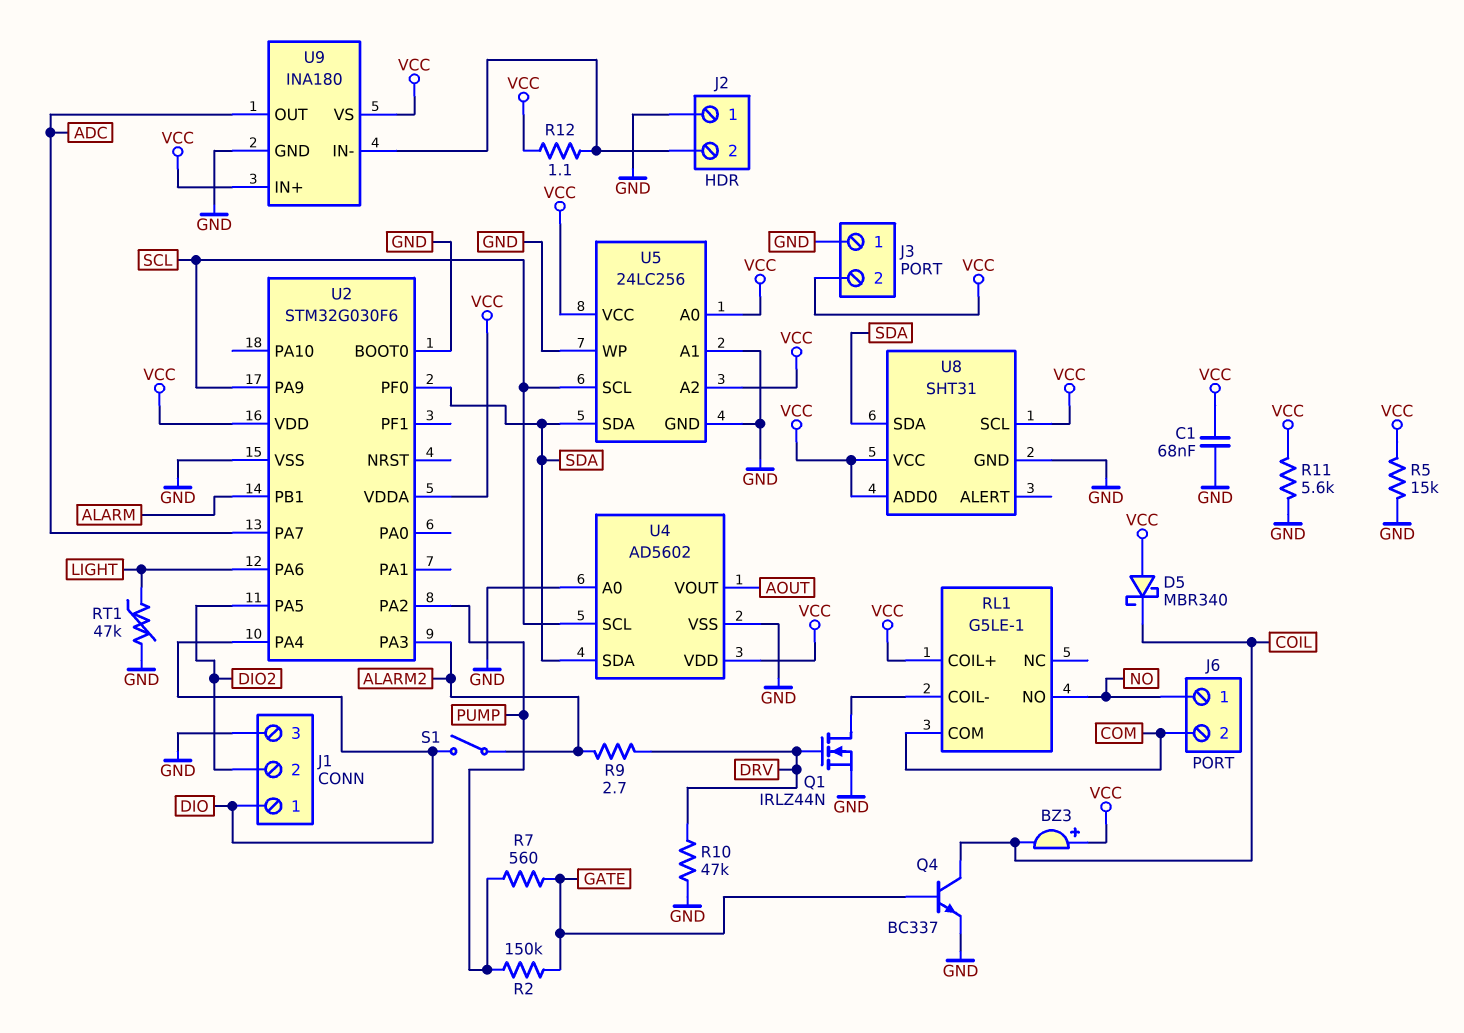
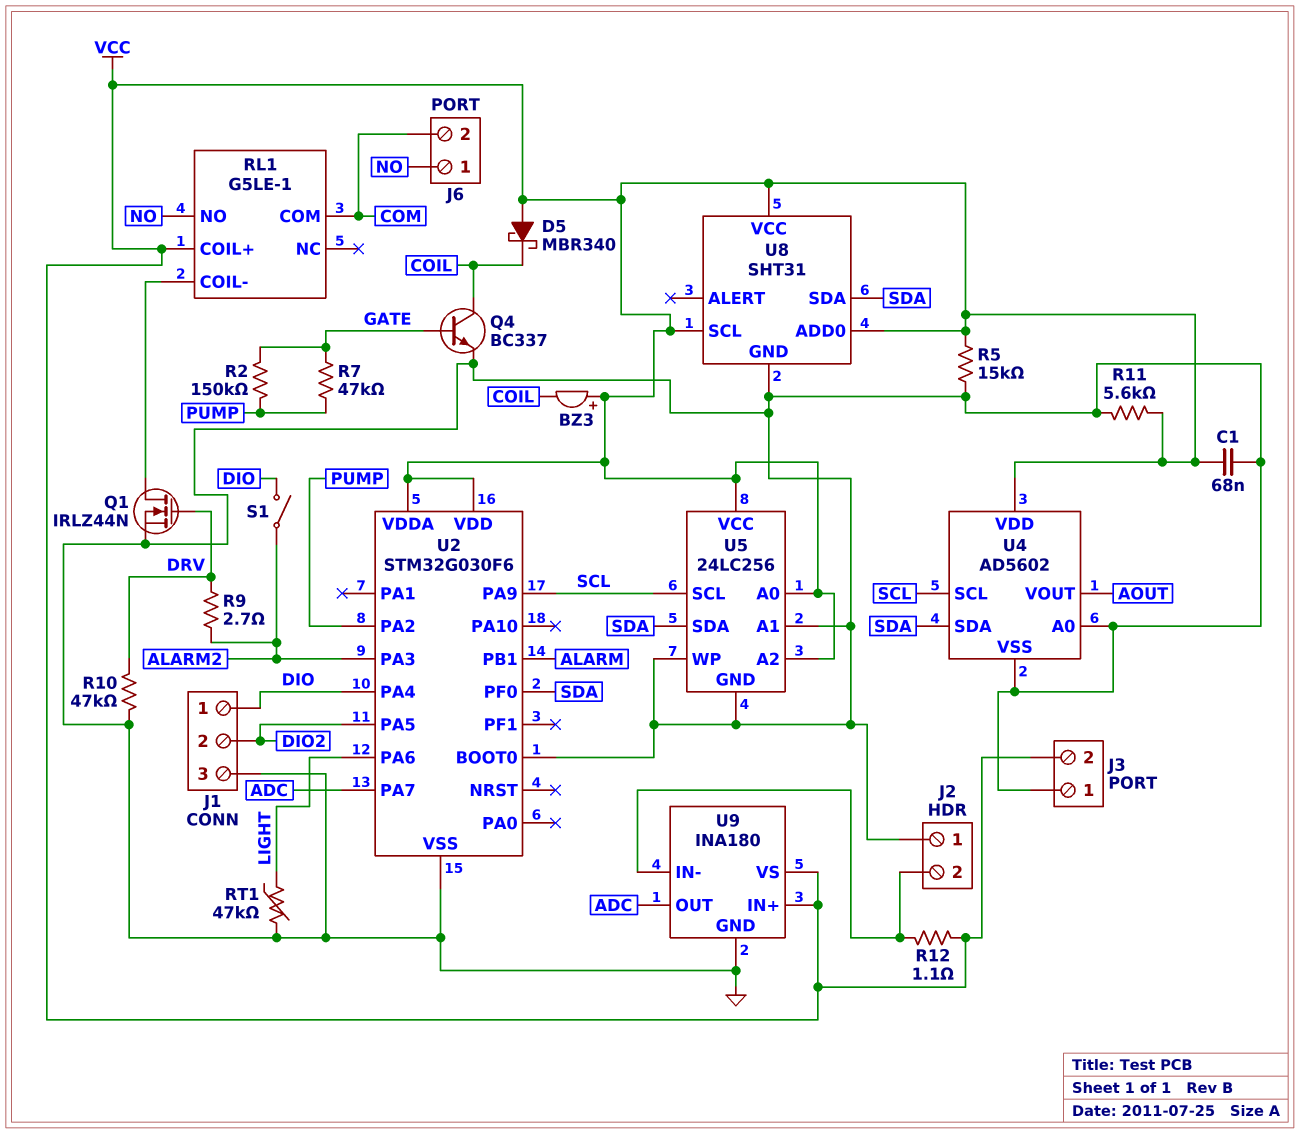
R7: 560 (GATE, PUMP) -> 47k (GATE, PUMP)

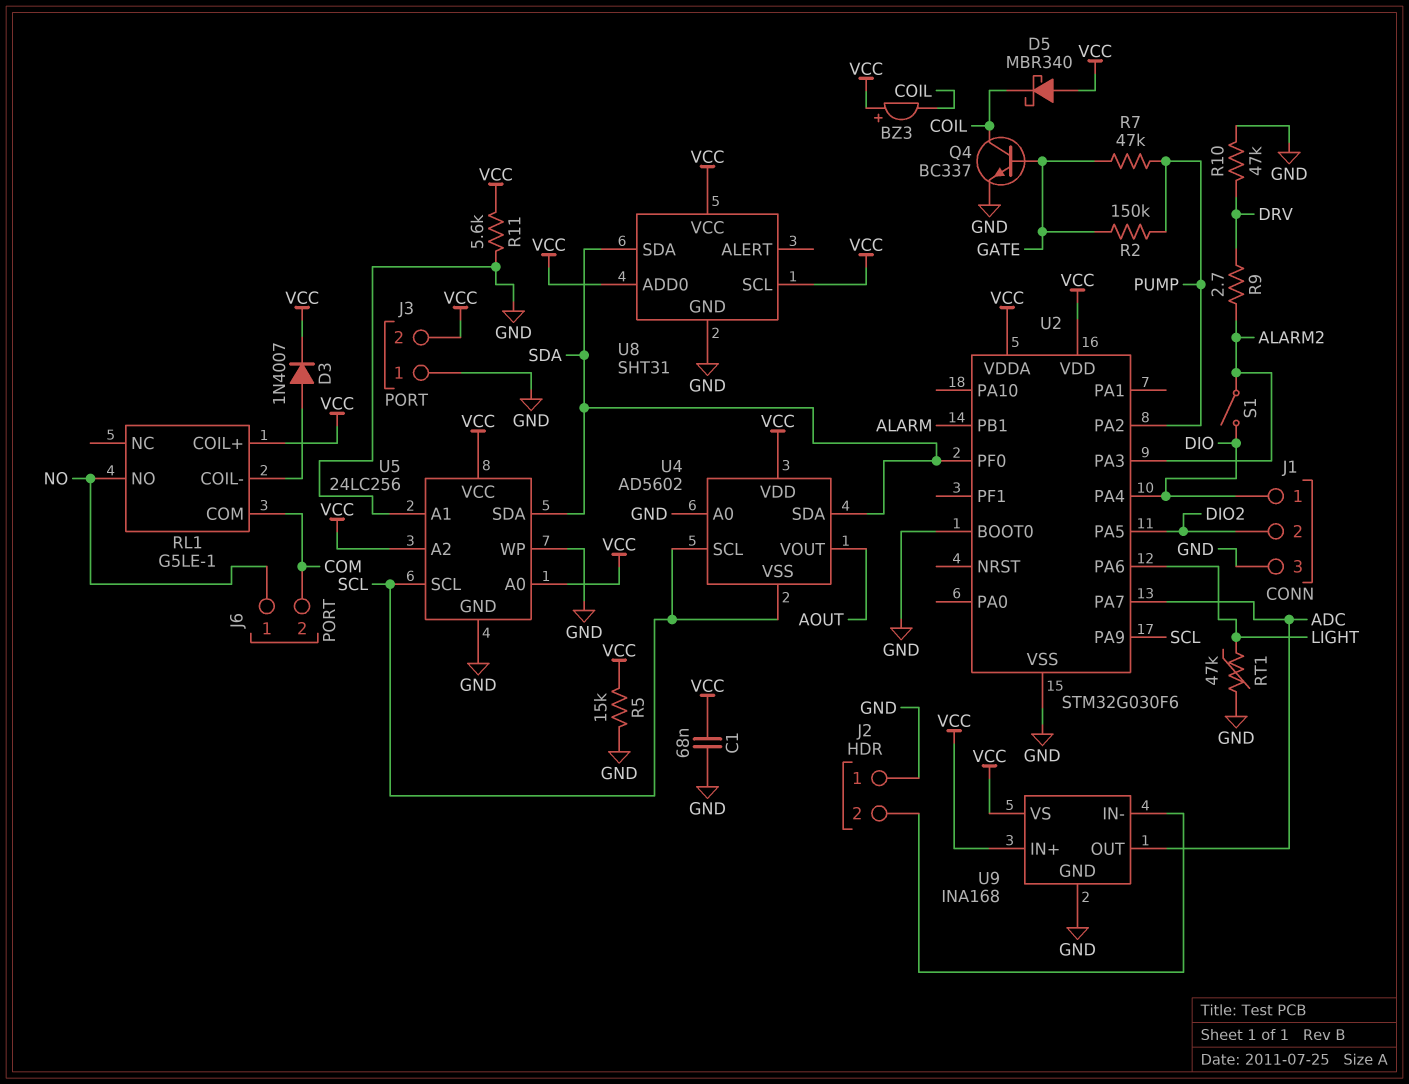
D3: none -> diode 1N4007 (A RL1/COIL-, K VCC)
Q1: NMOS IRLZ44N (G DRV, D RL1/COIL-, S GND) -> none
R12: 1.1 (J2/2, VCC) -> none
U4 pin VSS: GND -> SCL
U9: INA180 -> INA168

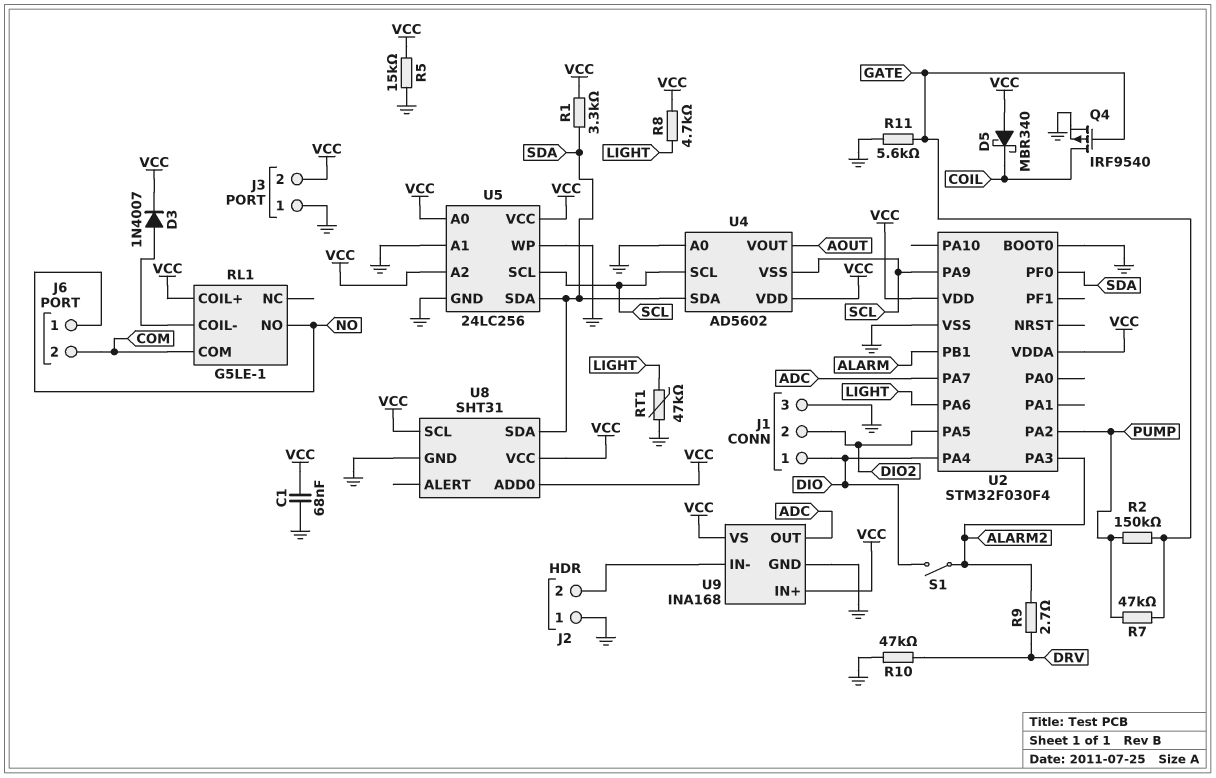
BZ3: buzzer (plus VCC, minus COIL) -> none
Q4: NPN BC337 (B GATE, C COIL, E GND) -> PMOS IRF9540 (G GATE, D COIL, S GND)
R1: none -> 3.3k (SDA, VCC)
R8: none -> 4.7k (LIGHT, VCC)
R11: 5.6k (GND, VCC) -> 5.6k (GATE, GND)
U2: STM32G030F6 -> STM32F030F4

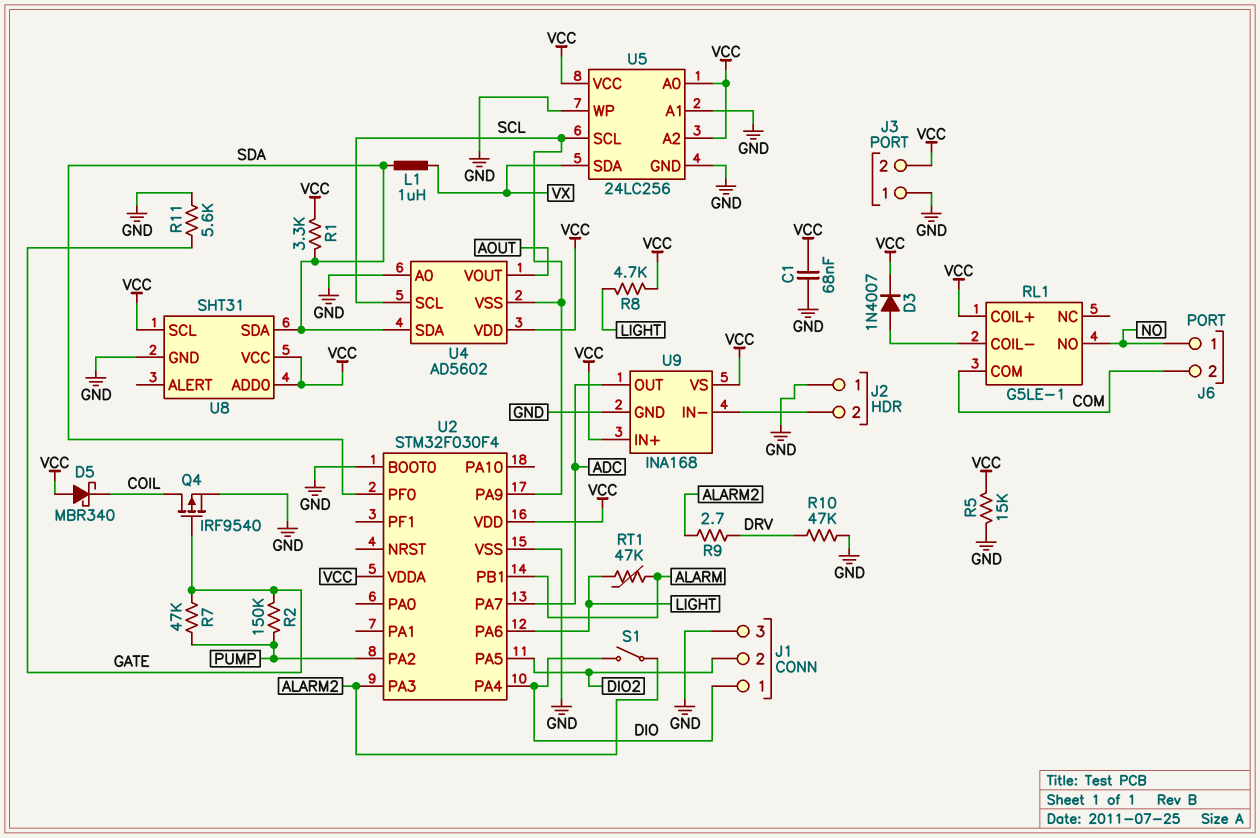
L1: none -> 1uH (SDA, VX)
RT1: 47k (GND, LIGHT) -> 47k (ALARM, LIGHT)
U5 pin SDA: SDA -> VX

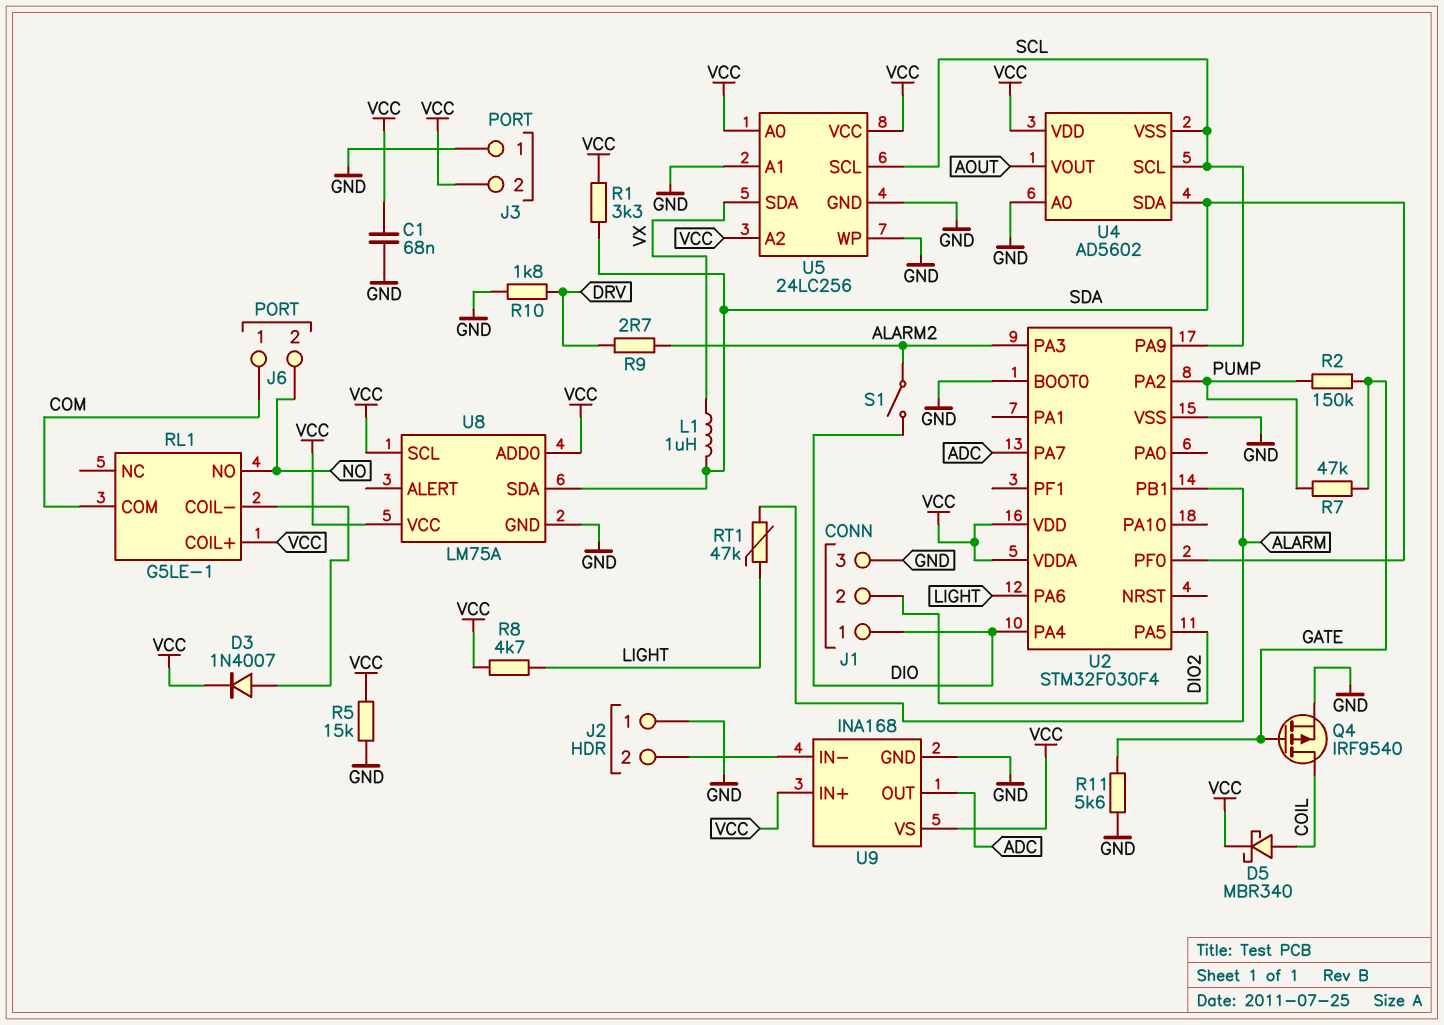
D5: schottky MBR340 (A VCC, K COIL) -> schottky MBR340 (A COIL, K VCC)
J6 pin 1: NO -> COM
J6 pin 2: COM -> NO
R10: 47k (DRV, GND) -> 1.8k (DRV, GND)
U8: SHT31 -> LM75A

